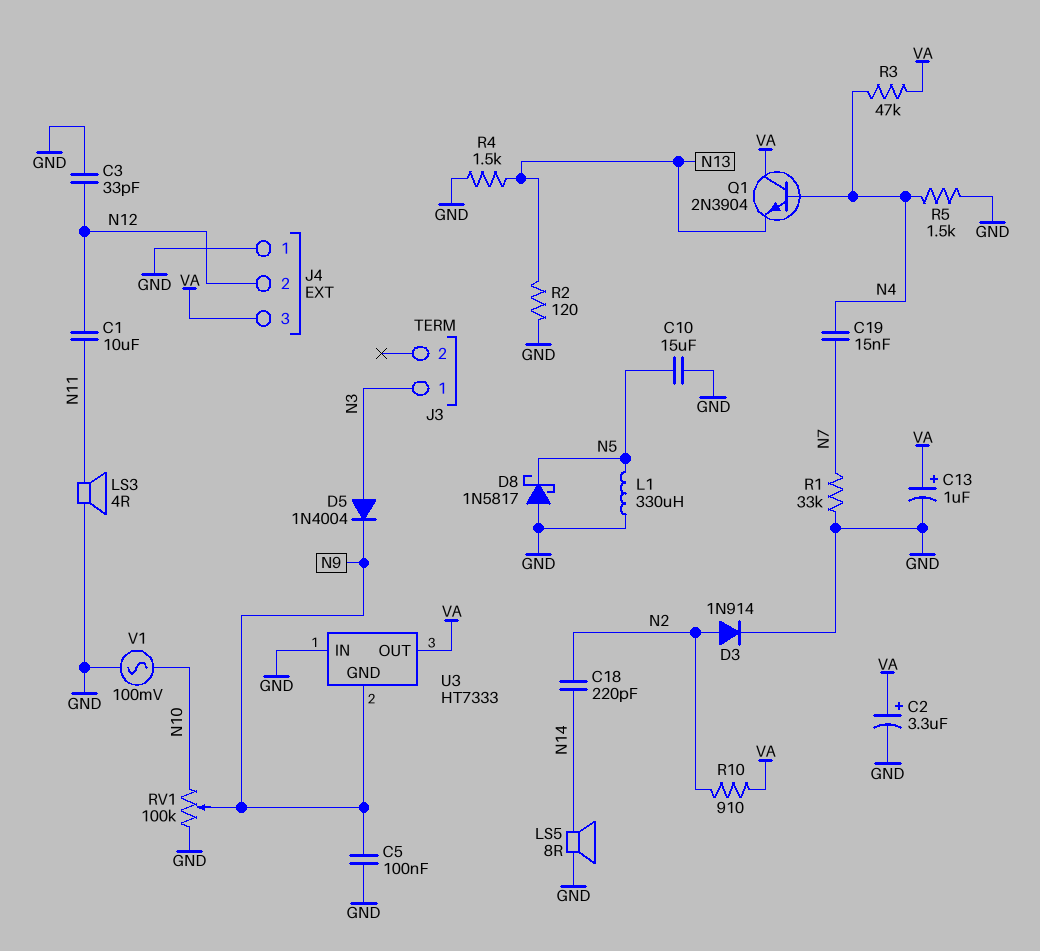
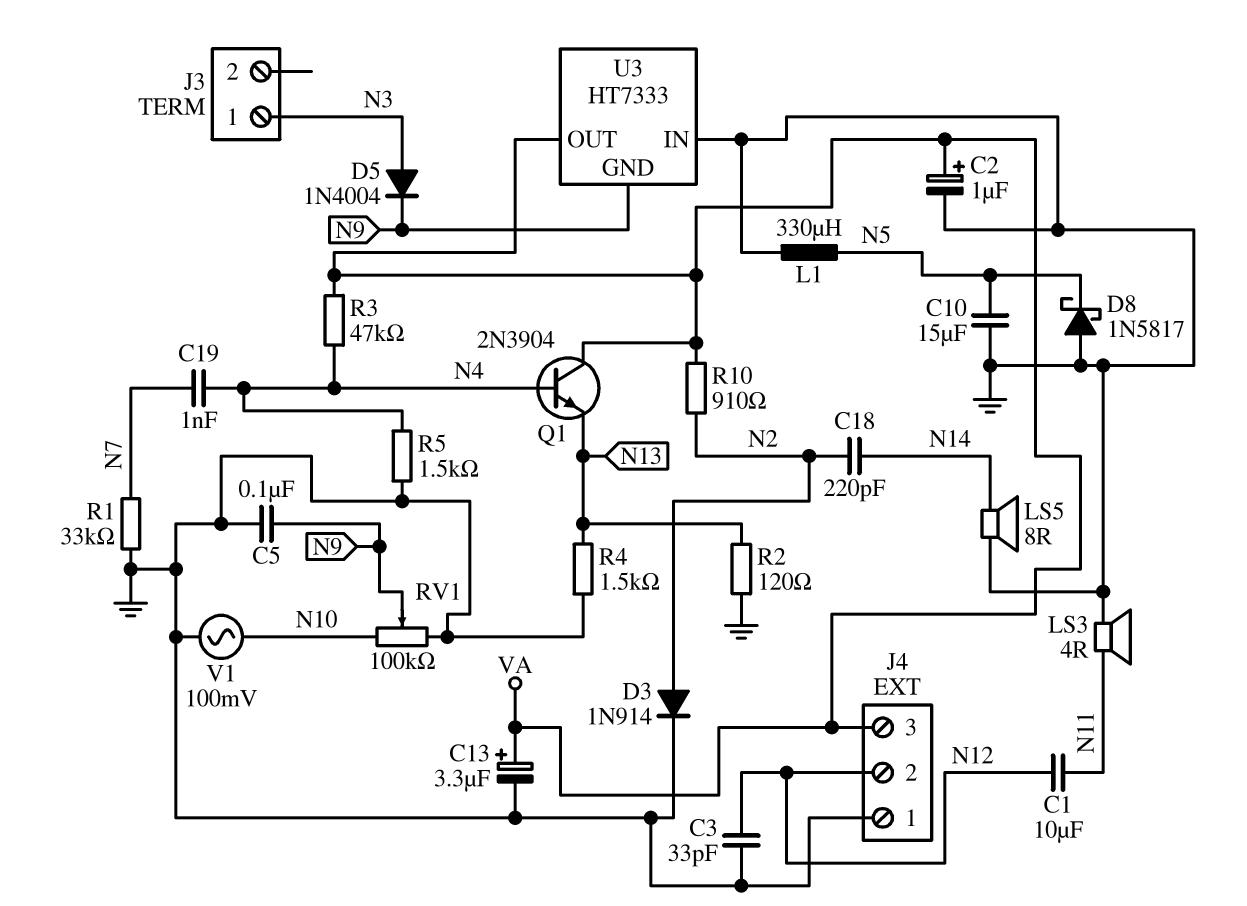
C2: 3.3uF (plus VA, minus GND) -> 1uF (plus VA, minus GND)
C13: 1uF (plus VA, minus GND) -> 3.3uF (plus VA, minus GND)
C19: 15nF (N4, N7) -> 1nF (N4, N7)

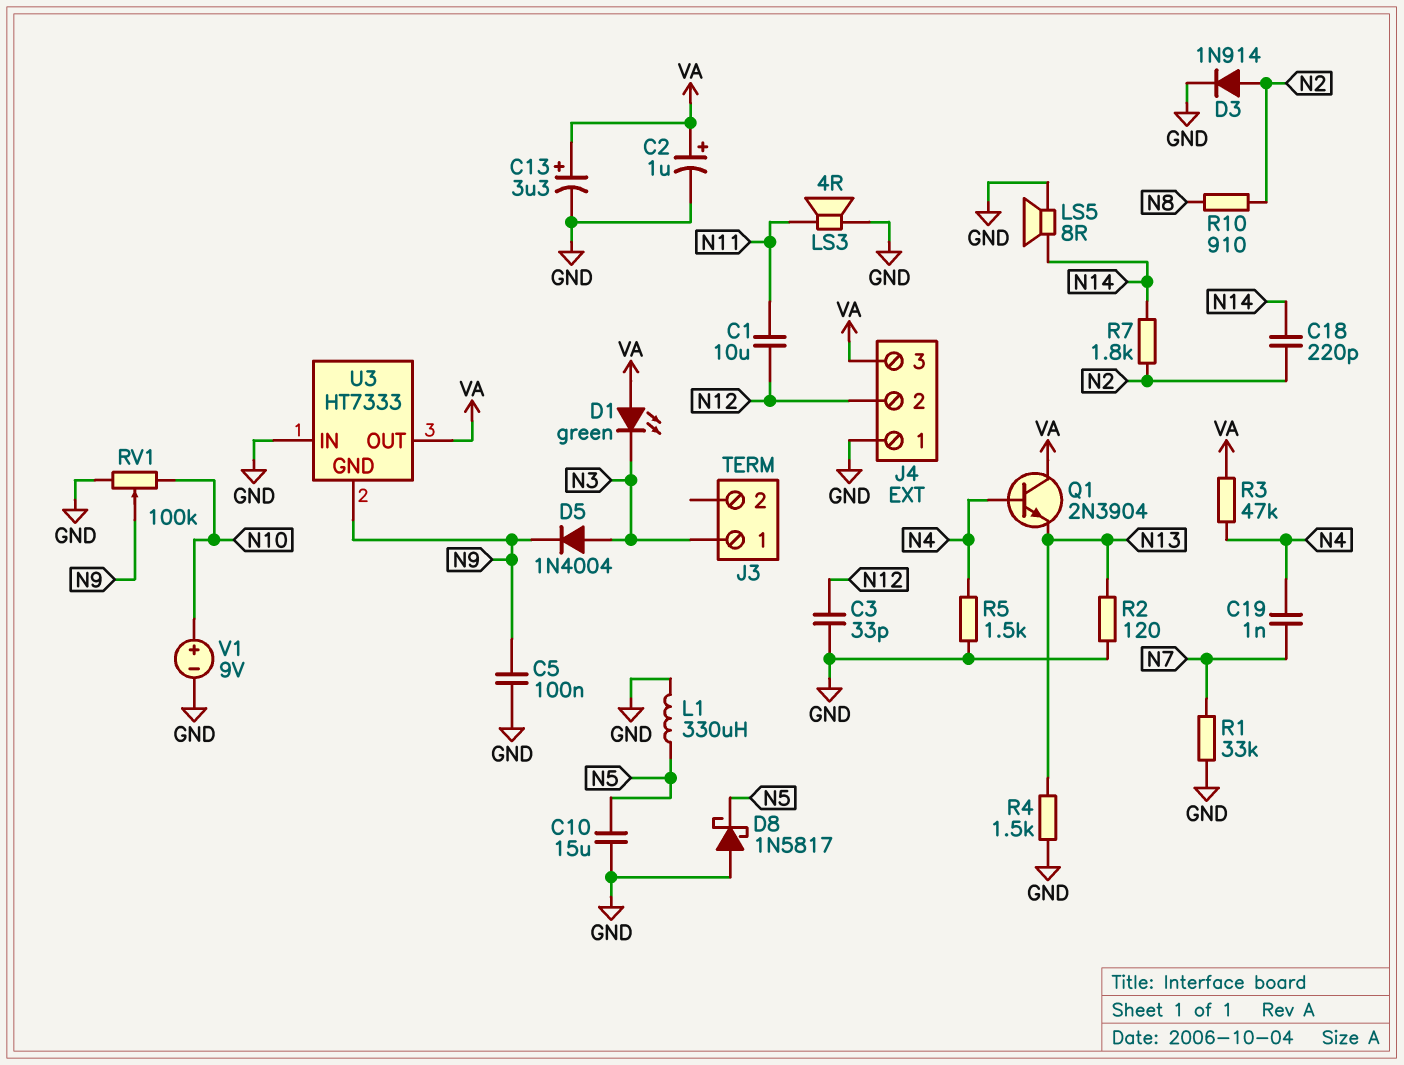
D1: none -> LED green (A VA, K N3)
R7: none -> 1.8k (N2, N14)
R10: 910 (N2, VA) -> 910 (N2, N8)
V1: AC 100mV (GND, N10) -> 9V (plus N10, minus GND)

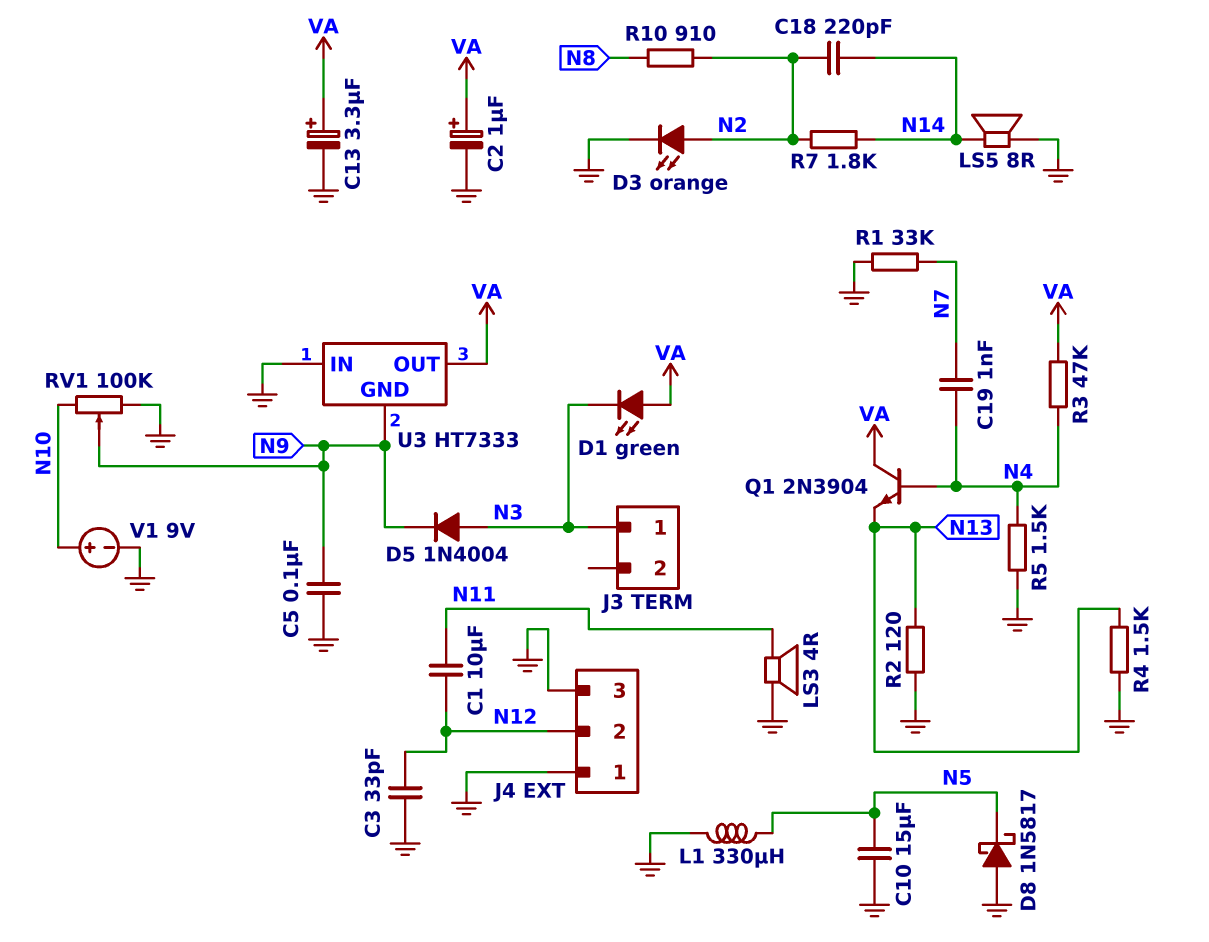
D3: diode 1N914 (A N2, K GND) -> LED orange (A N2, K GND)
J4 pin 3: VA -> GND

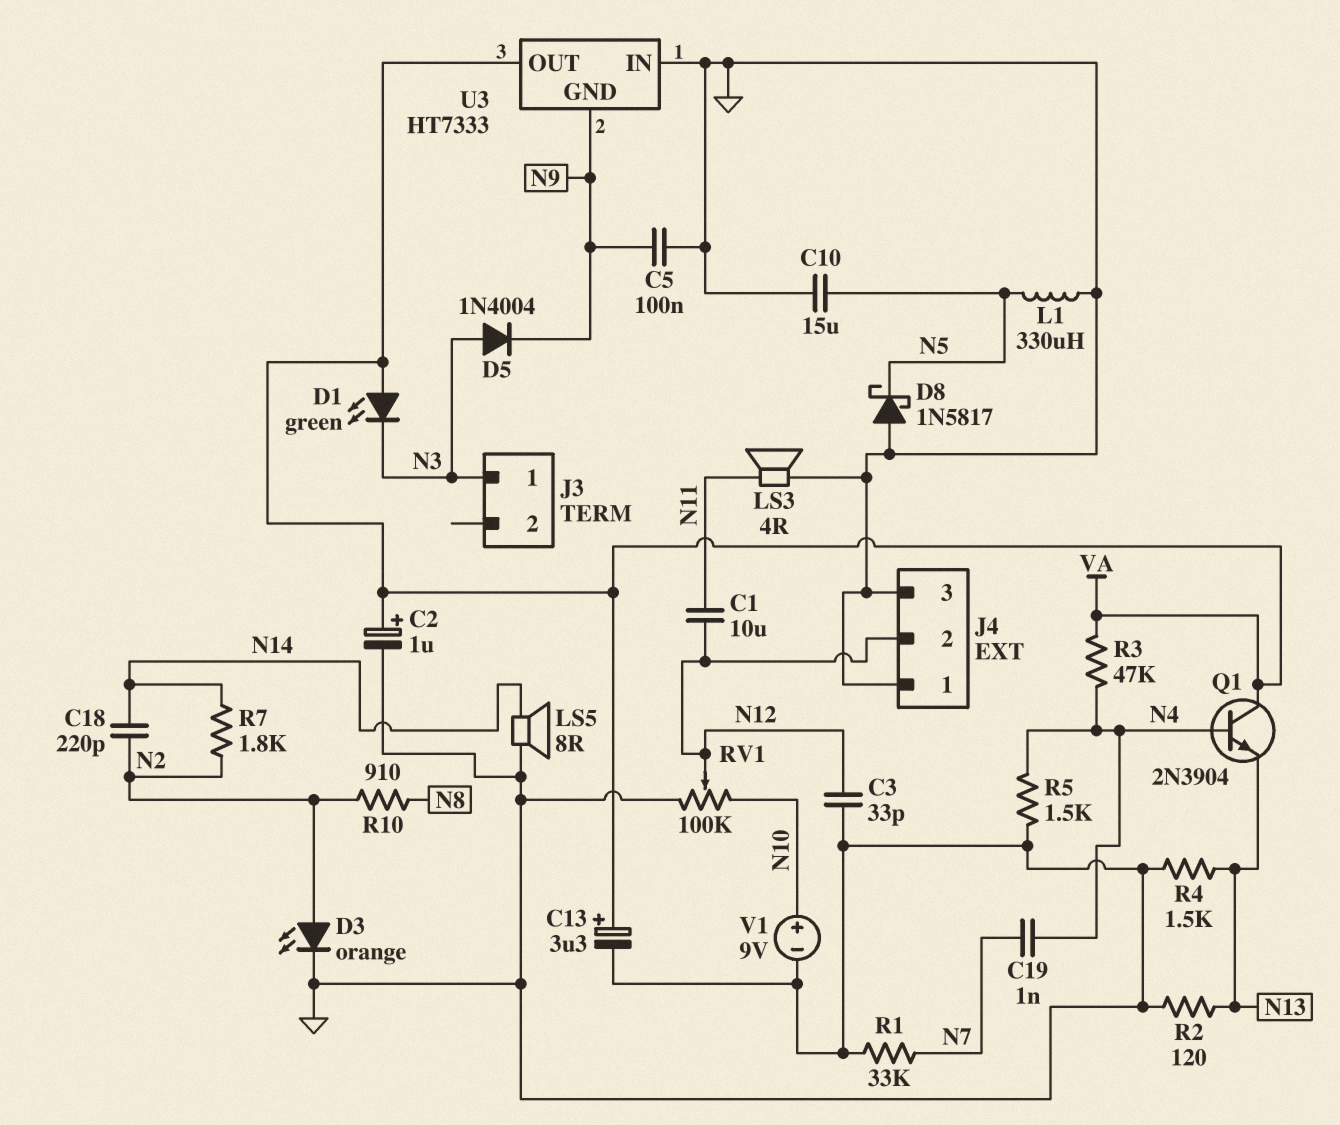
RV1: 100k (GND, N10, wiper N9) -> 100k (GND, N10, wiper N12)

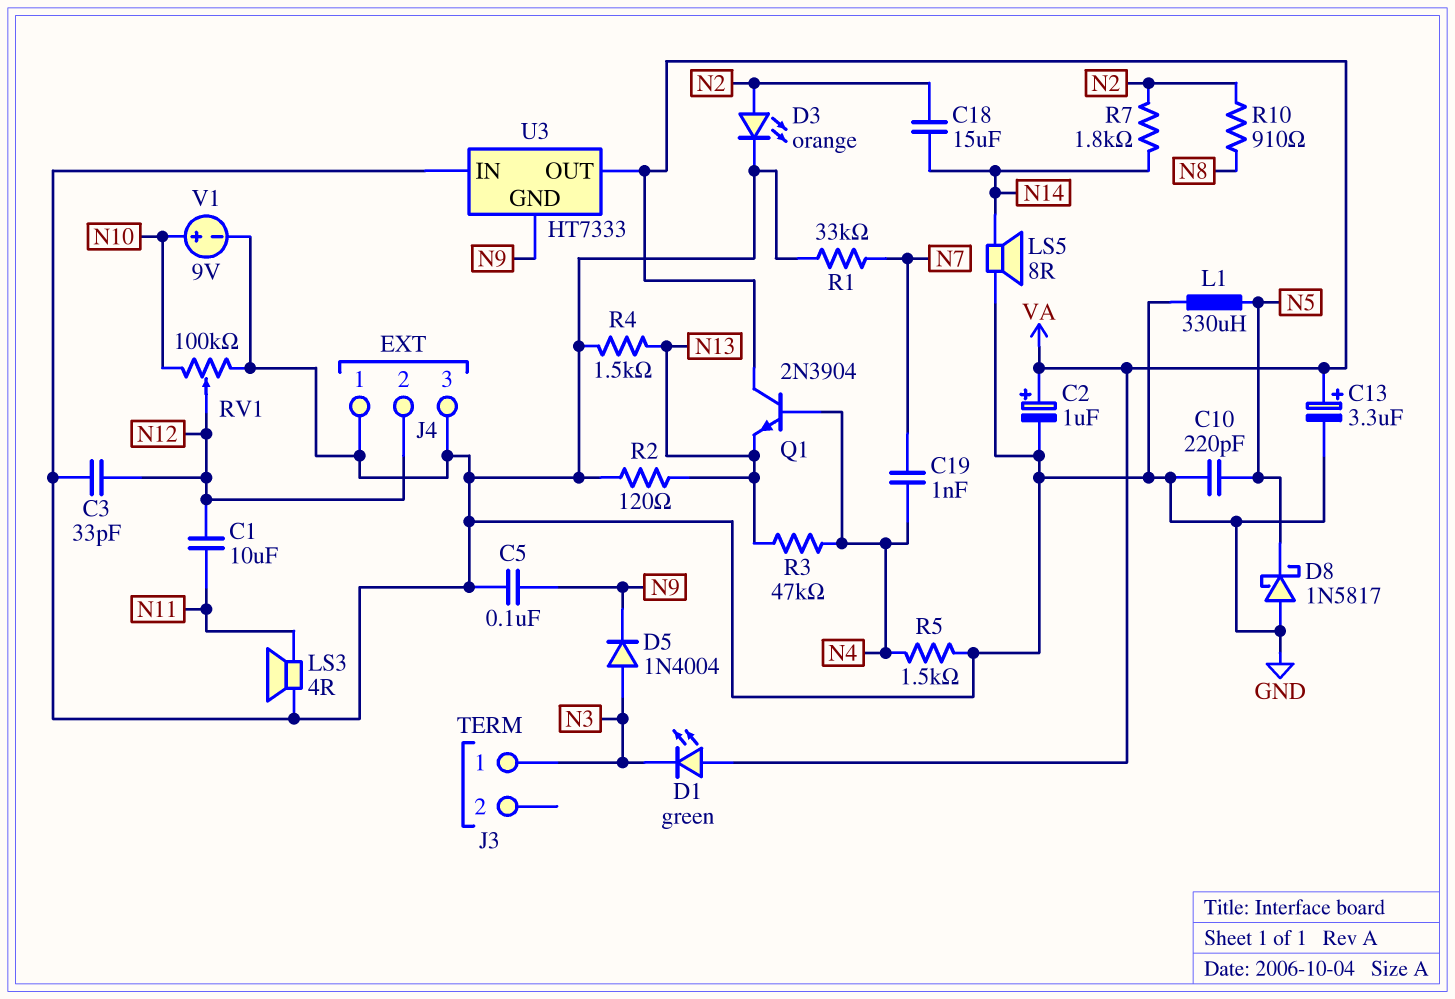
C10: 15uF (GND, N5) -> 220pF (GND, N5)
C18: 220pF (N2, N14) -> 15uF (N2, N14)
R3: 47k (N4, VA) -> 47k (N4, N13)

